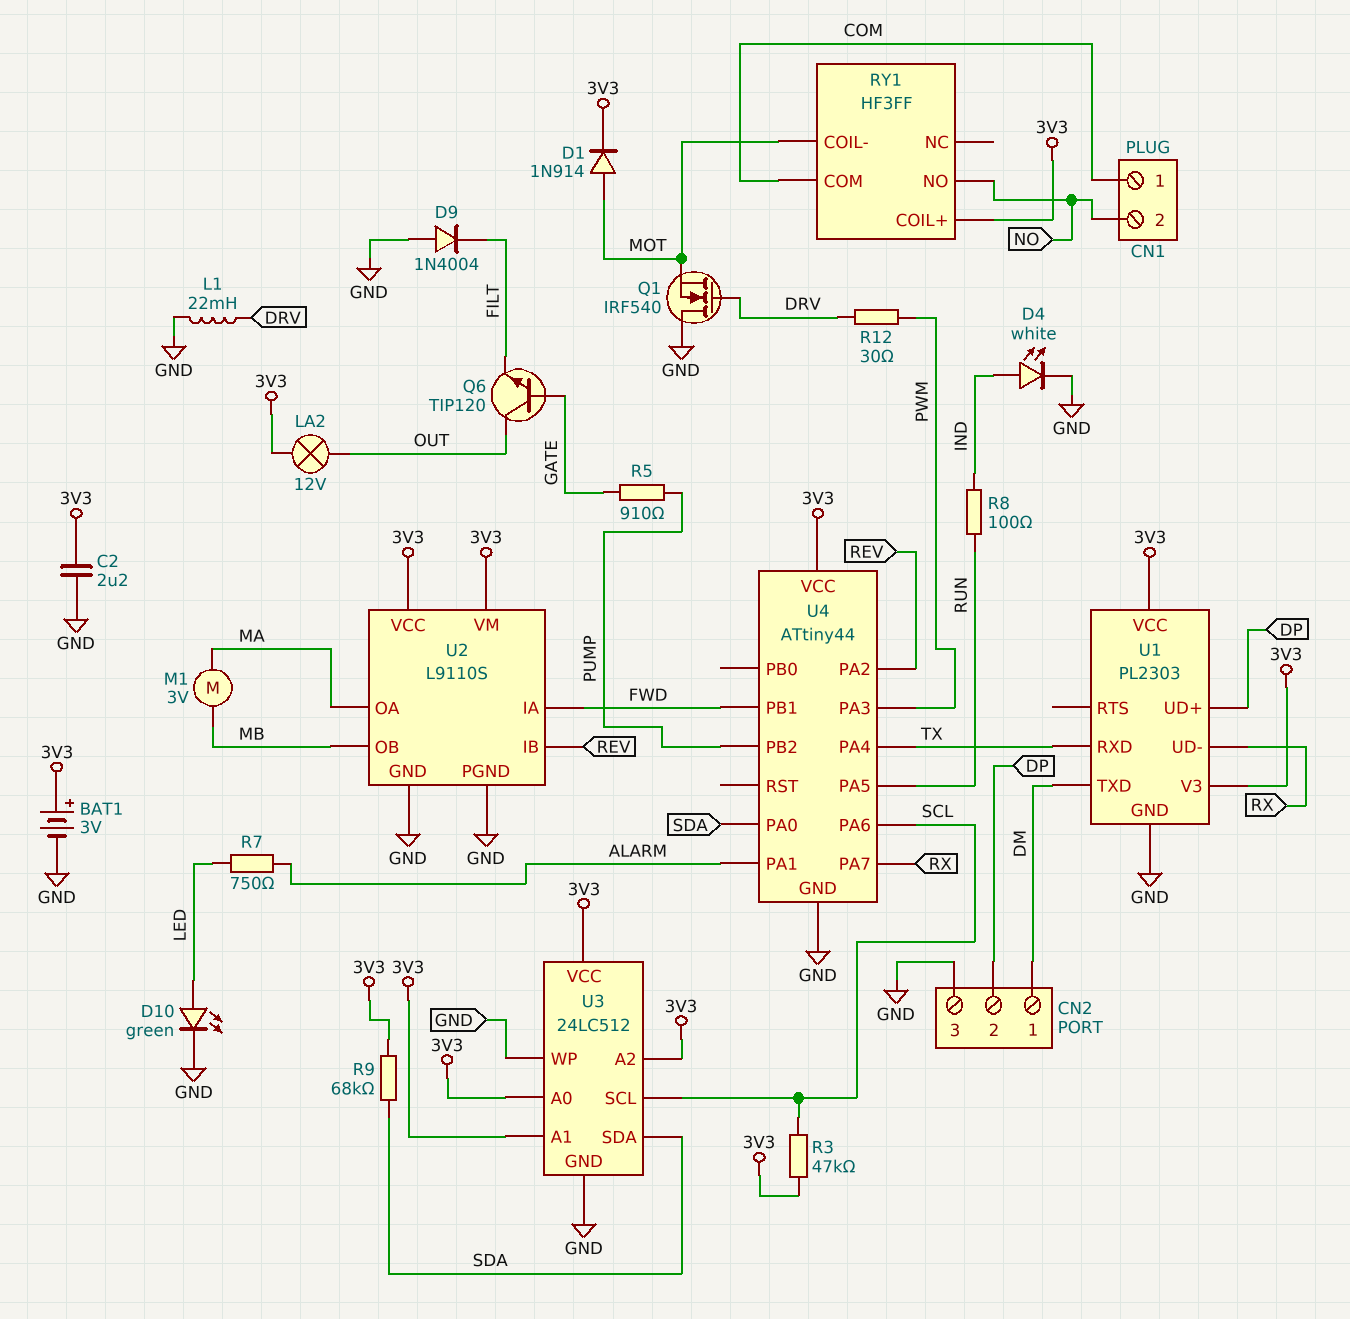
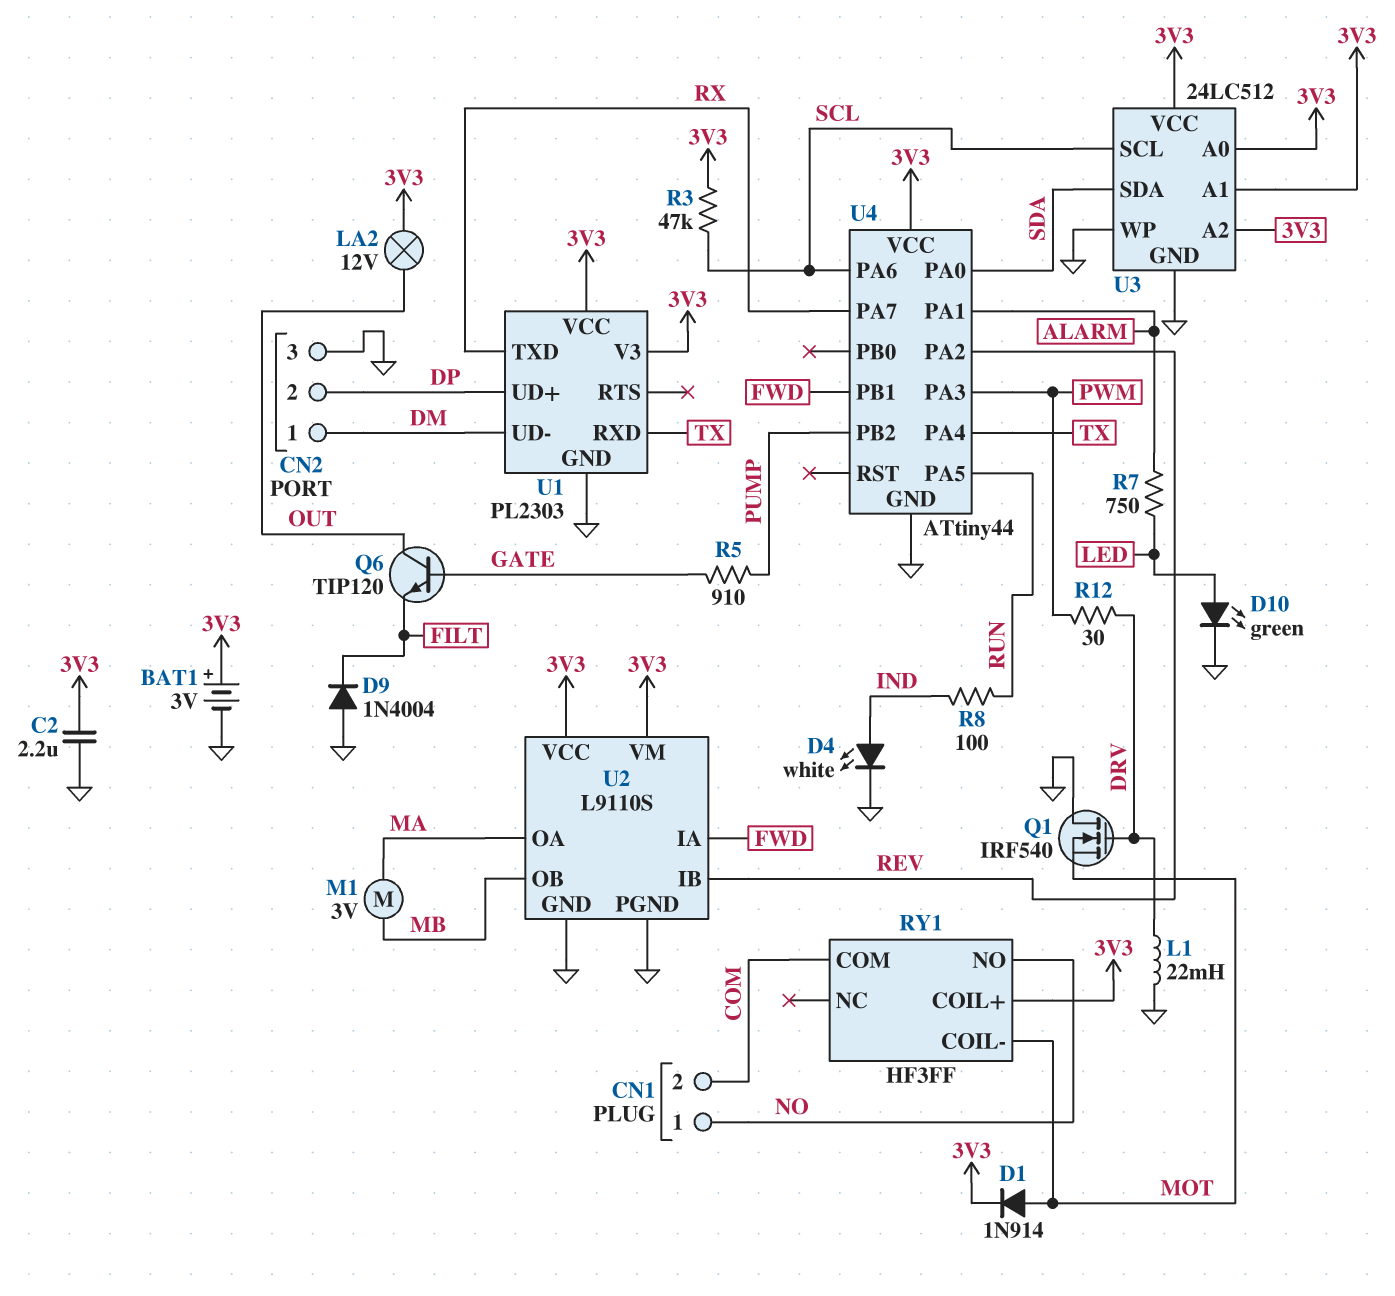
CN1 pin 1: COM -> NO
CN1 pin 2: NO -> COM
R9: 68k (3V3, SDA) -> none
U1 pin TXD: DM -> RX
U1 pin UD-: RX -> DM

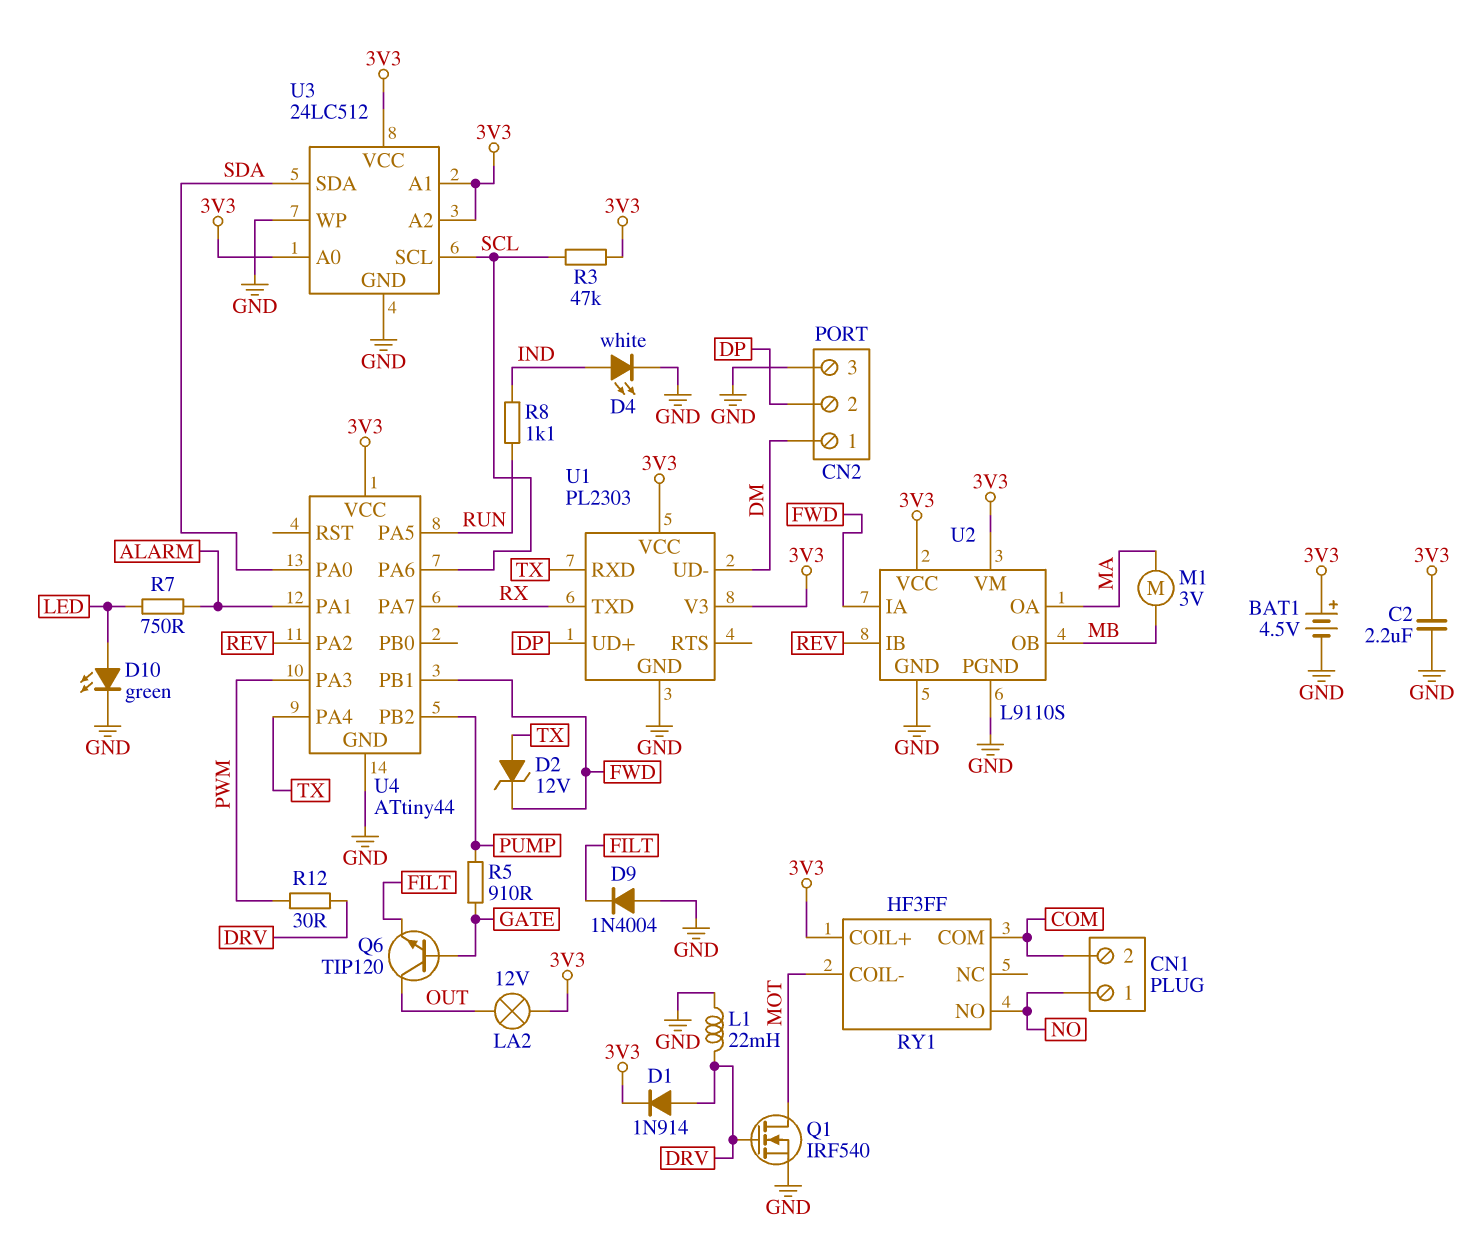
BAT1: 3V (plus 3V3, minus GND) -> 4.5V (plus 3V3, minus GND)
D1: diode 1N914 (A MOT, K 3V3) -> diode 1N914 (A DRV, K 3V3)
D2: none -> zener 12V (A TX, K FWD)
Q1: NMOS IRF540 (G DRV, D GND, S MOT) -> NMOS IRF540 (G DRV, D MOT, S GND)
R8: 100 (IND, RUN) -> 1.1k (IND, RUN)

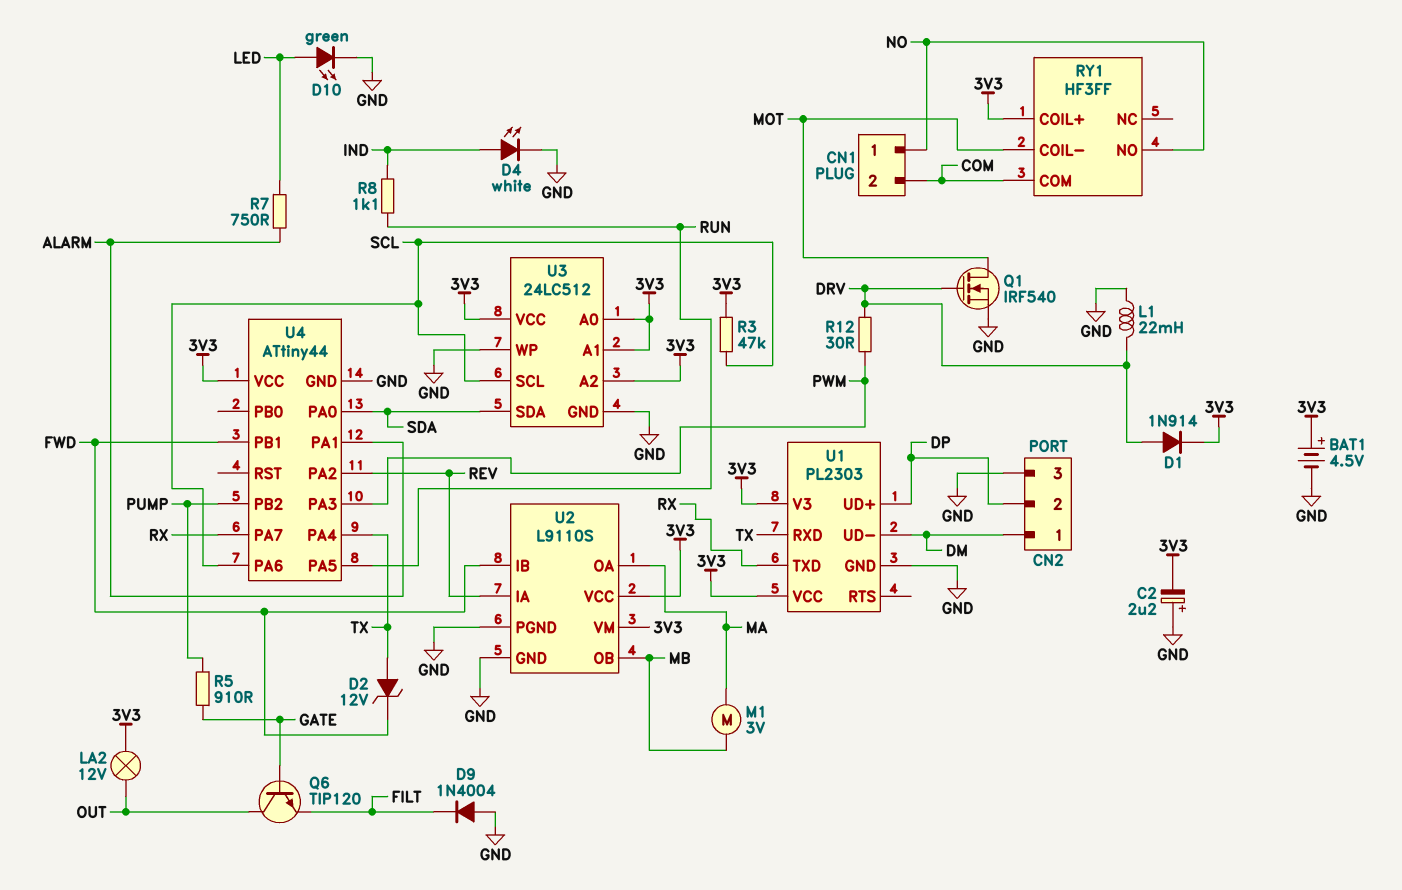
C2: 2.2uF (3V3, GND) -> 2.2uF (plus GND, minus 3V3)
U2 pin IA: FWD -> REV
U2 pin IB: REV -> FWD

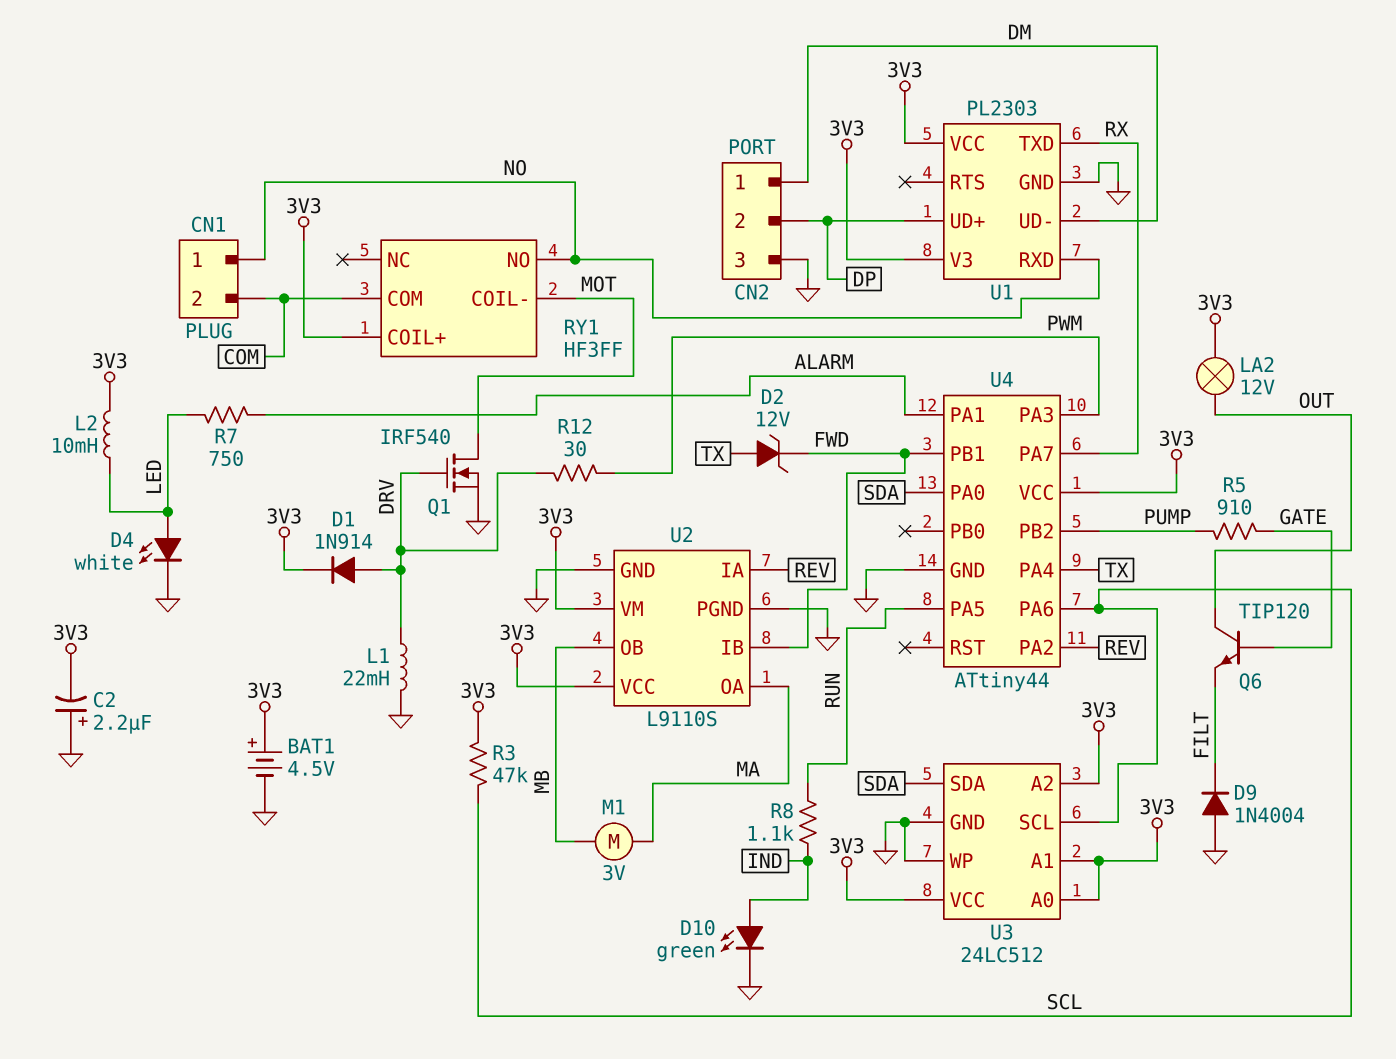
D4: LED white (A IND, K GND) -> LED white (A LED, K GND)
D10: LED green (A LED, K GND) -> LED green (A IND, K GND)
L2: none -> 10mH (3V3, LED)
U1 pin RXD: TX -> NO

